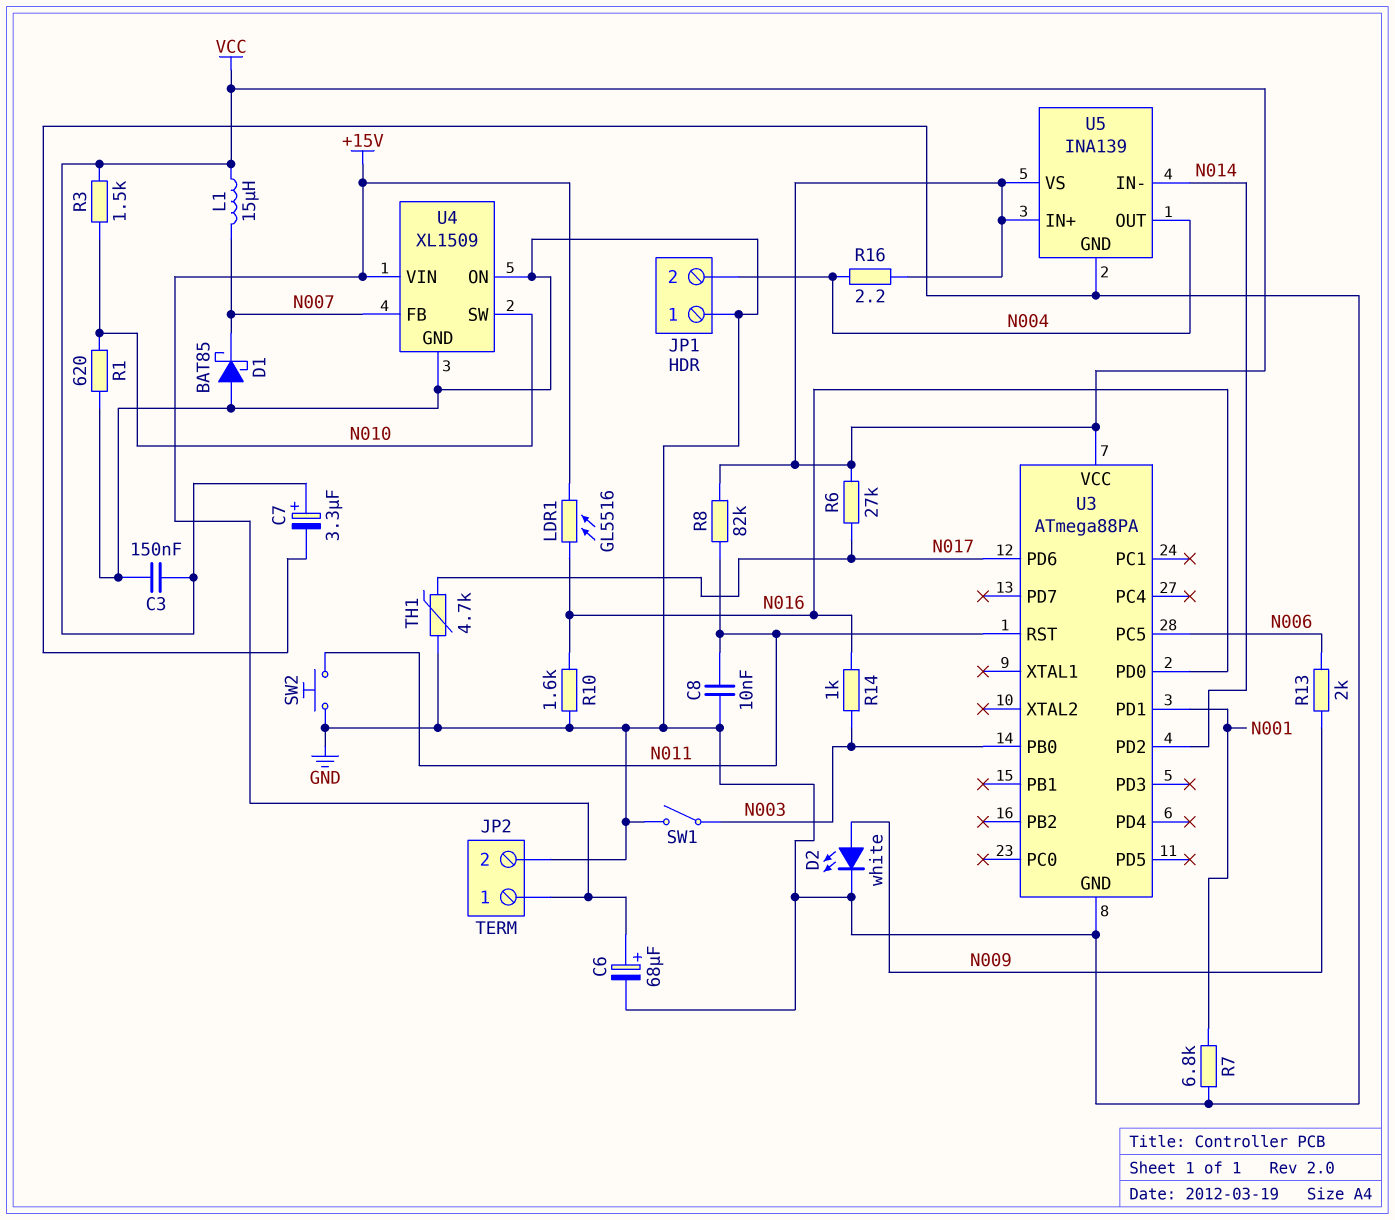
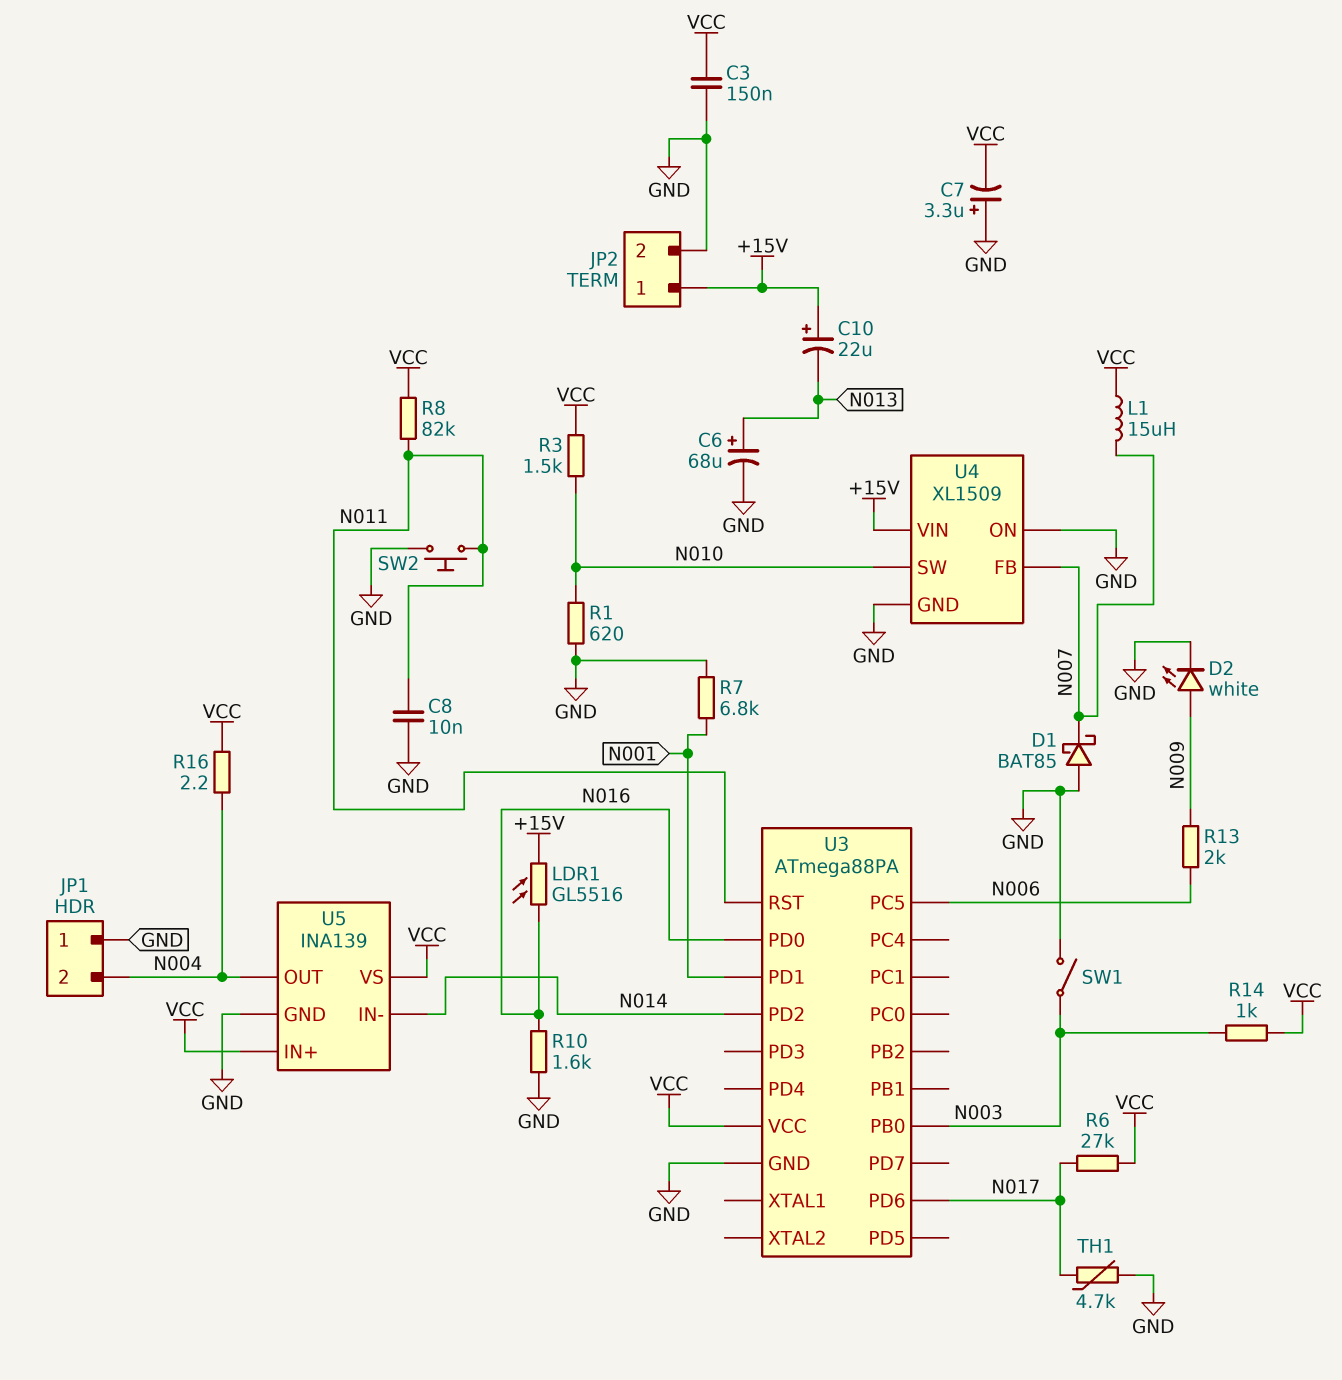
C6: 68uF (plus +15V, minus GND) -> 68uF (plus N013, minus GND)
C7: 3.3uF (plus VCC, minus GND) -> 3.3uF (plus GND, minus VCC)
C10: none -> 22uF (plus +15V, minus N013)
R14: 1k (N003, N016) -> 1k (N003, VCC)

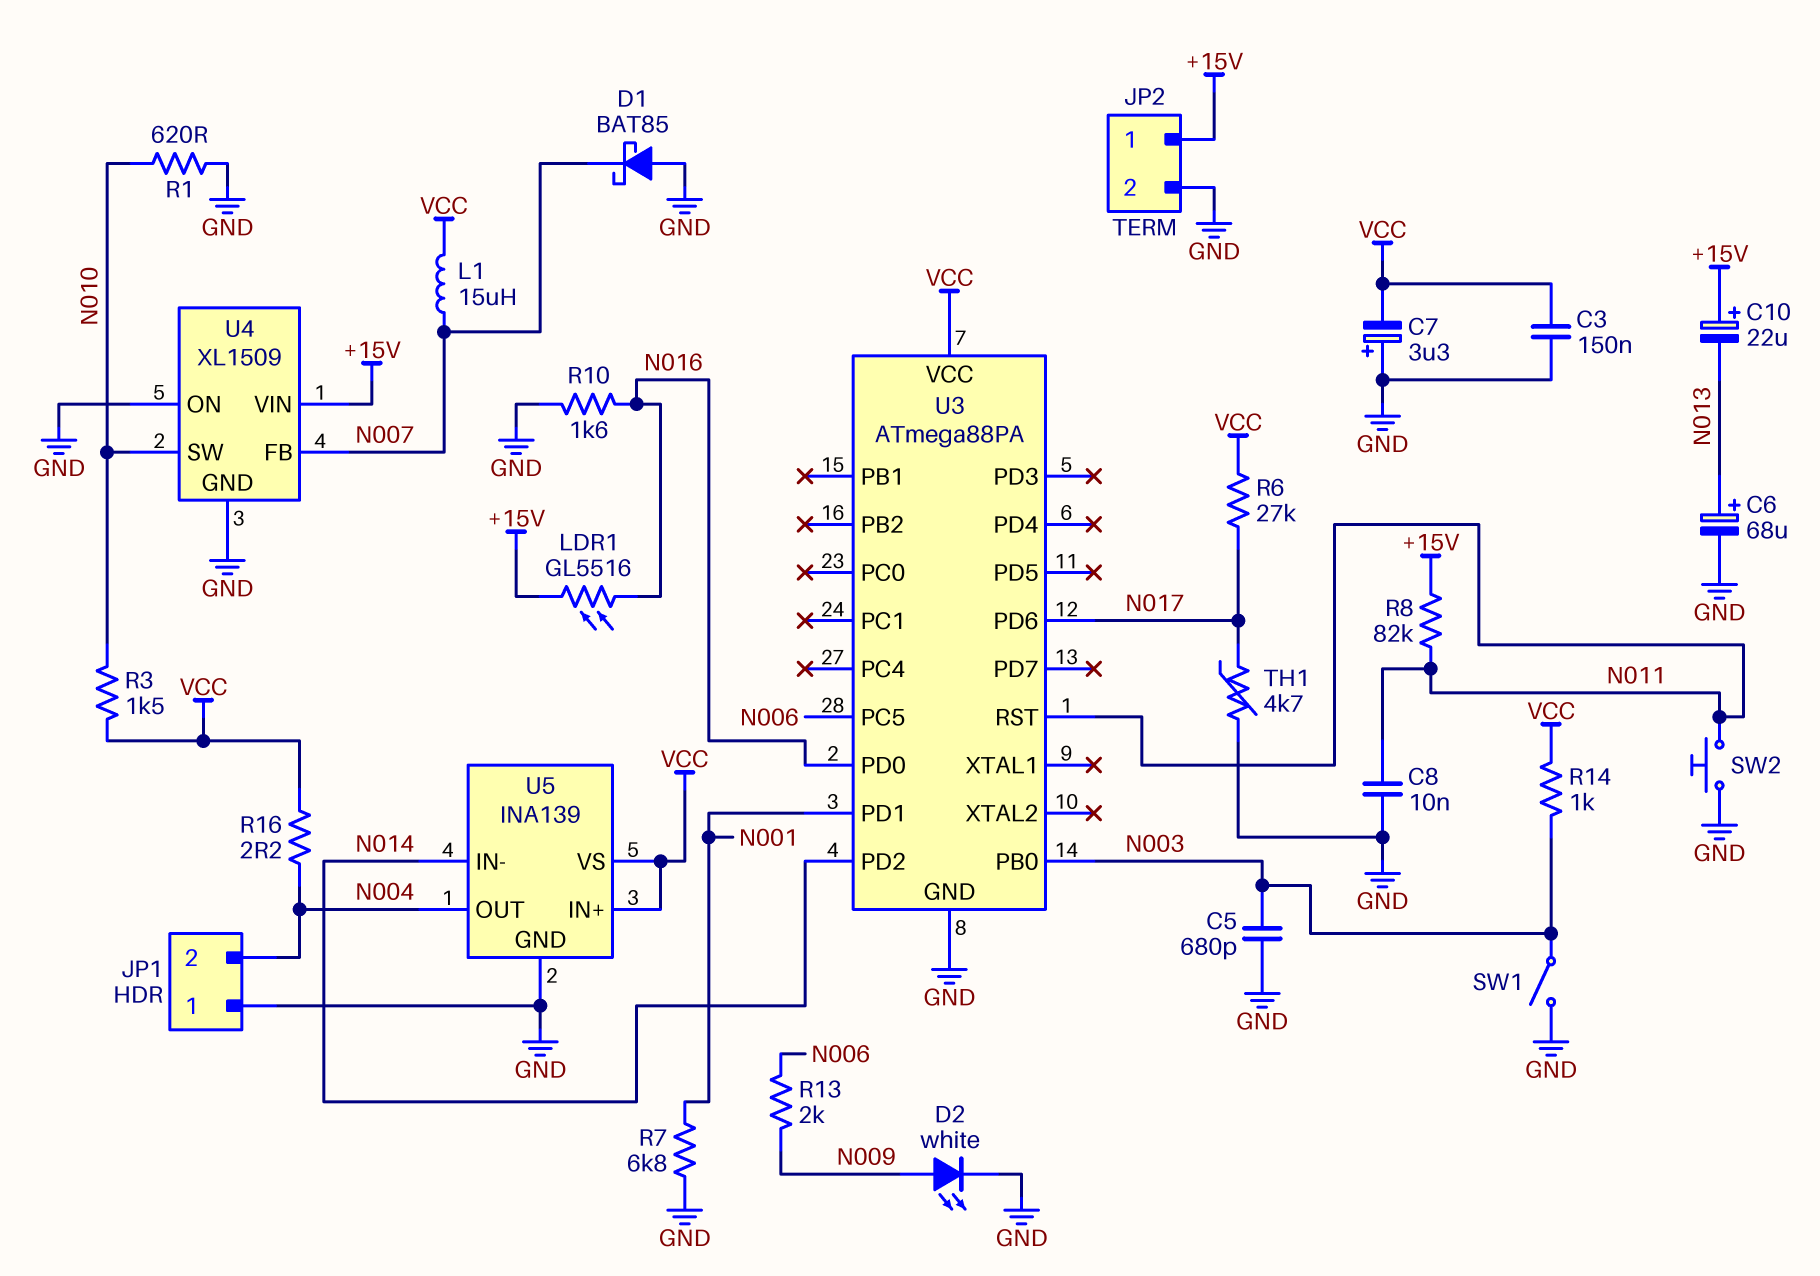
C5: none -> 680pF (GND, N003)
R8: 82k (N011, VCC) -> 82k (+15V, N011)

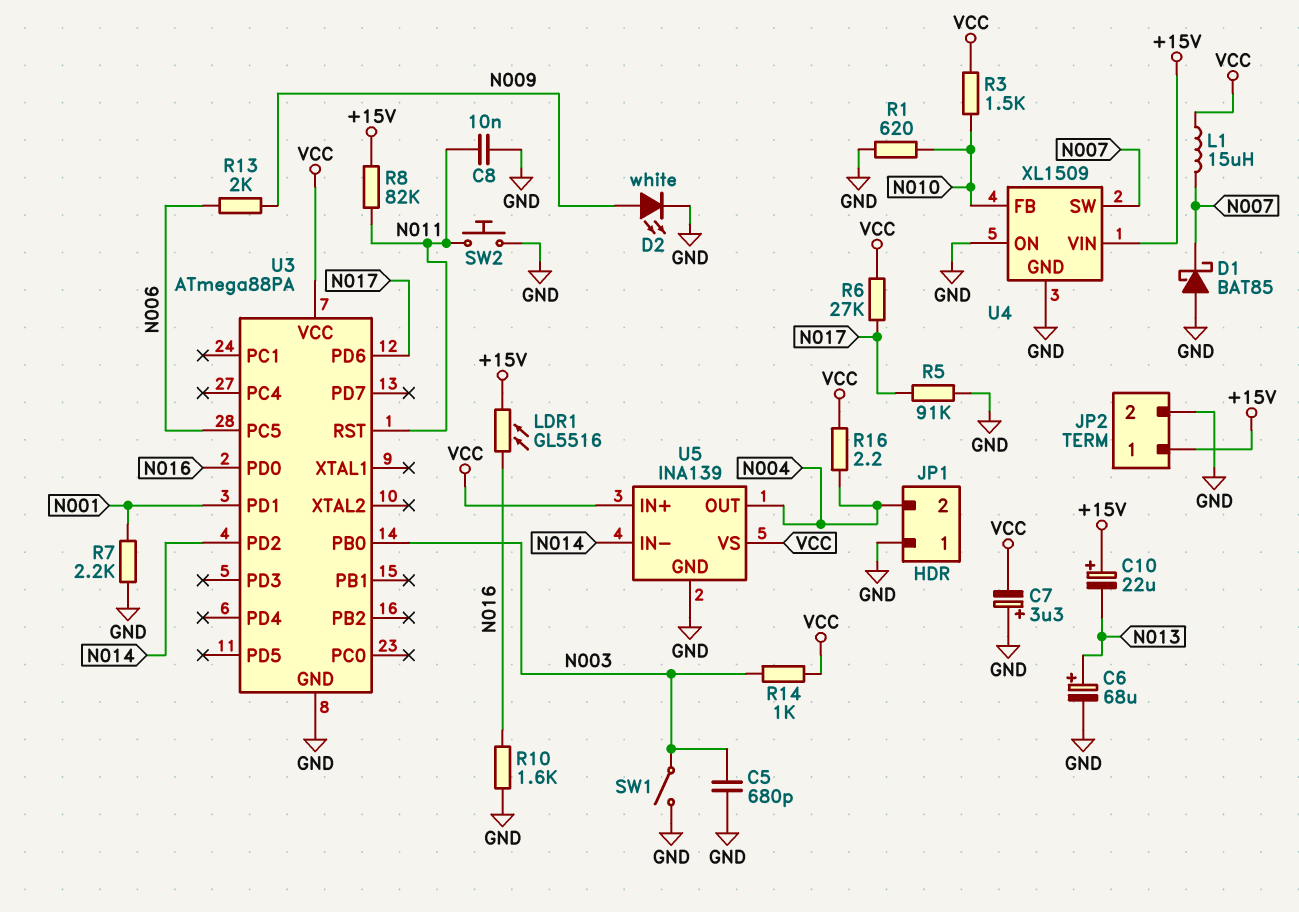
C3: 150nF (GND, VCC) -> none
R5: none -> 91k (GND, N017)
R7: 6.8k (GND, N001) -> 2.2k (GND, N001)
TH1: 4.7k (GND, N017) -> none
U4 pin FB: N007 -> N010
U4 pin SW: N010 -> N007

